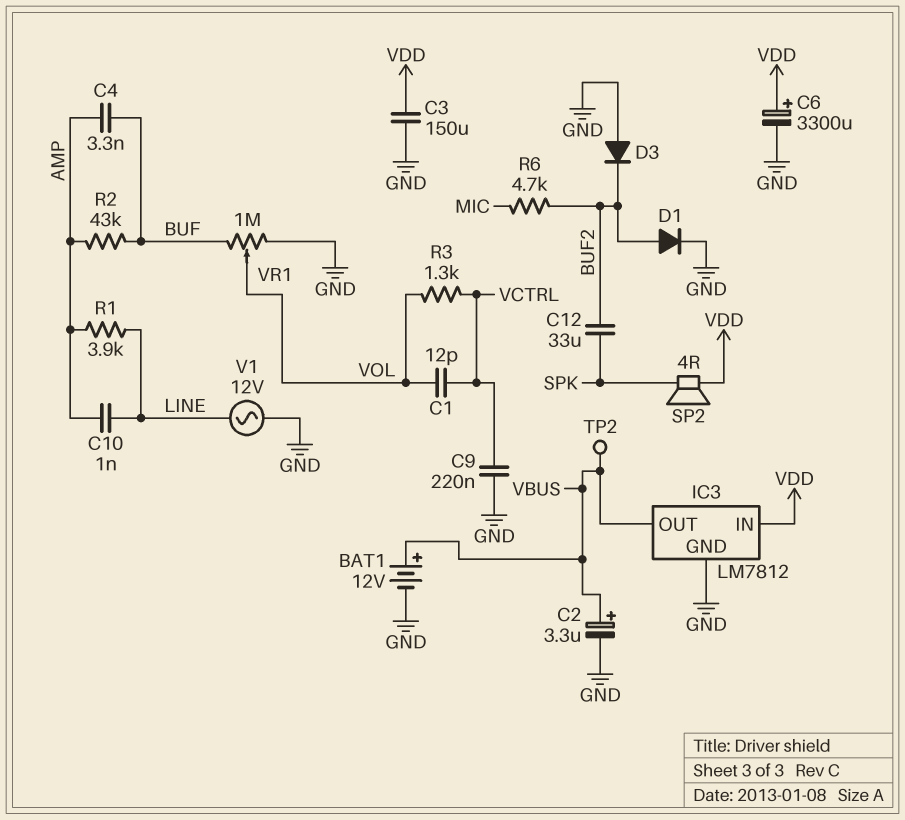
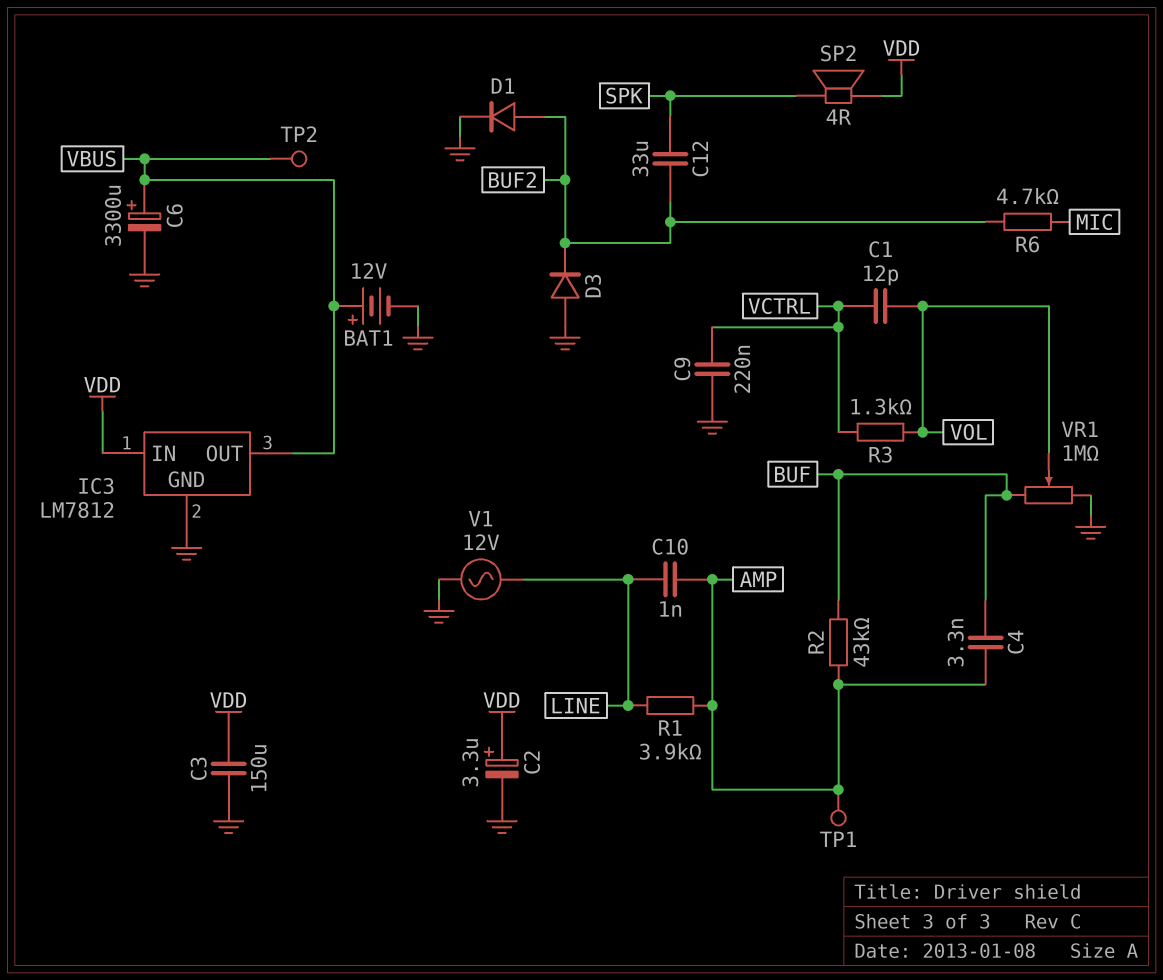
C2: 3.3uF (plus VBUS, minus GND) -> 3.3uF (plus VDD, minus GND)
C6: 3300uF (plus VDD, minus GND) -> 3300uF (plus VBUS, minus GND)
TP1: none -> test point (AMP)

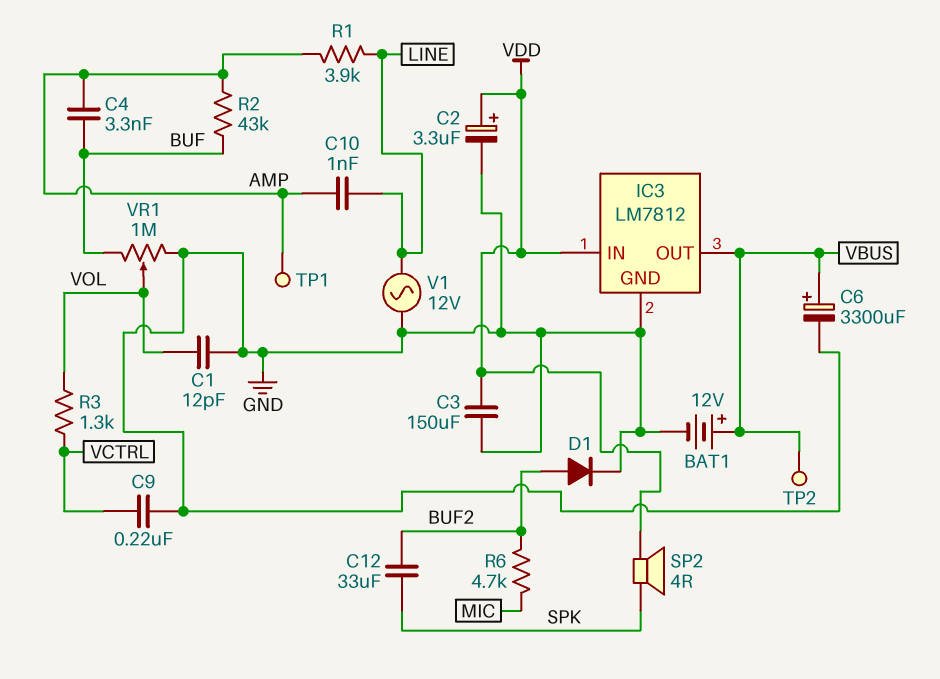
C1: 12pF (VCTRL, VOL) -> 12pF (GND, VOL)
D3: diode (A GND, K BUF2) -> none

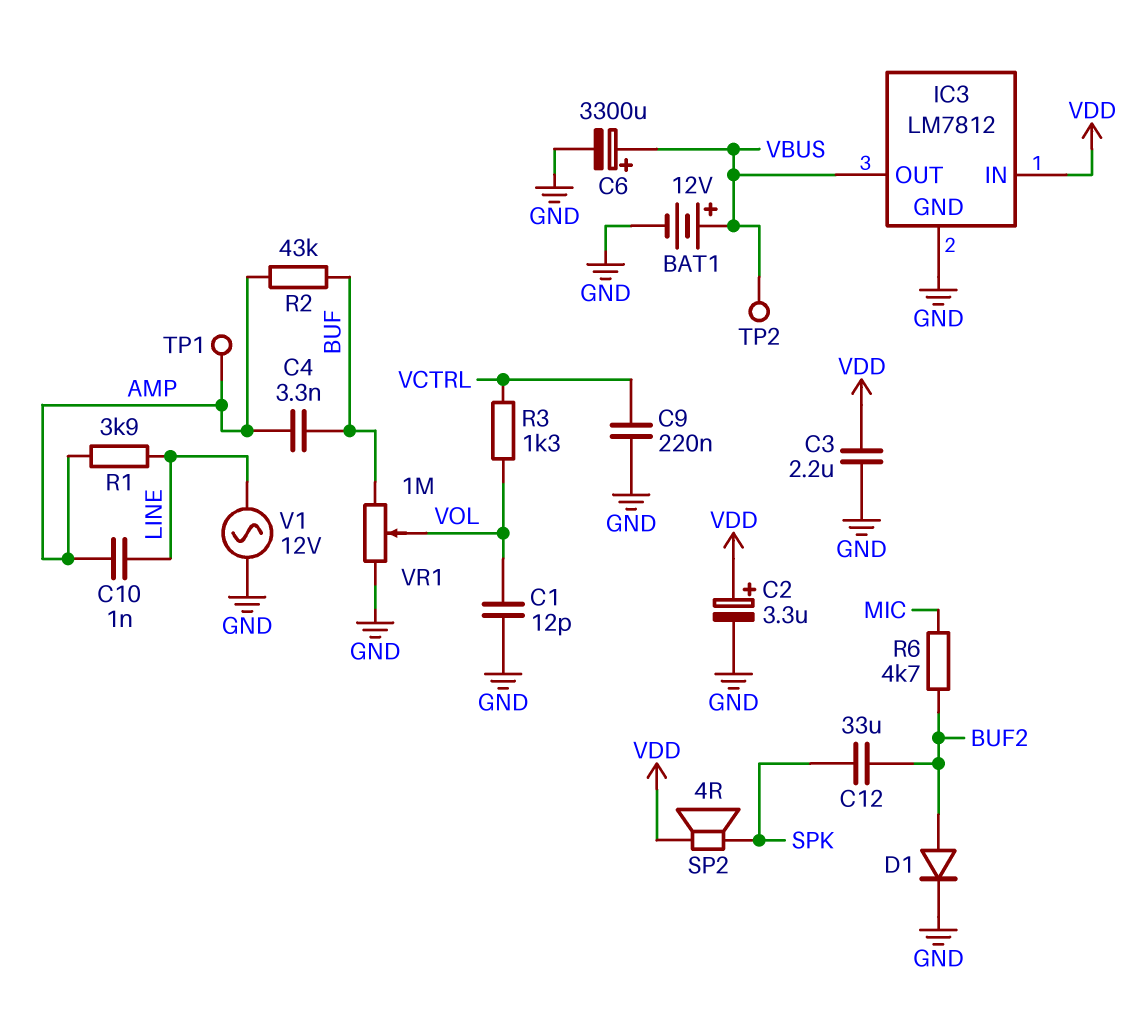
C3: 150uF (GND, VDD) -> 2.2uF (GND, VDD)

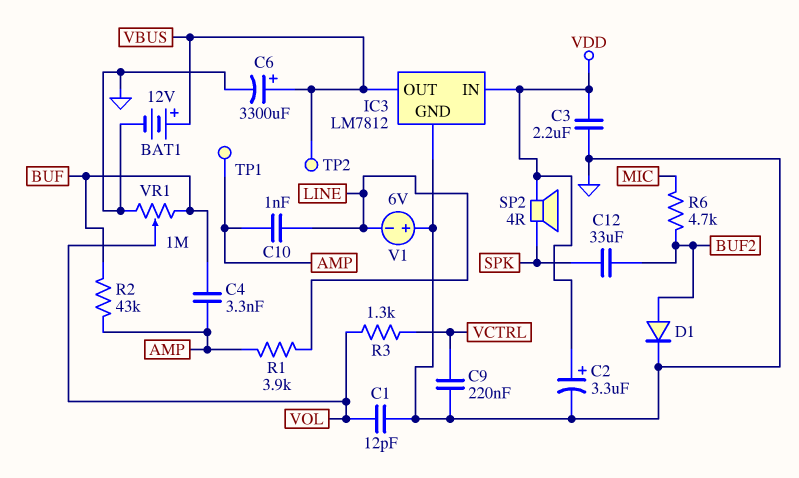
V1: AC 12V (GND, LINE) -> 6V (plus GND, minus LINE)

